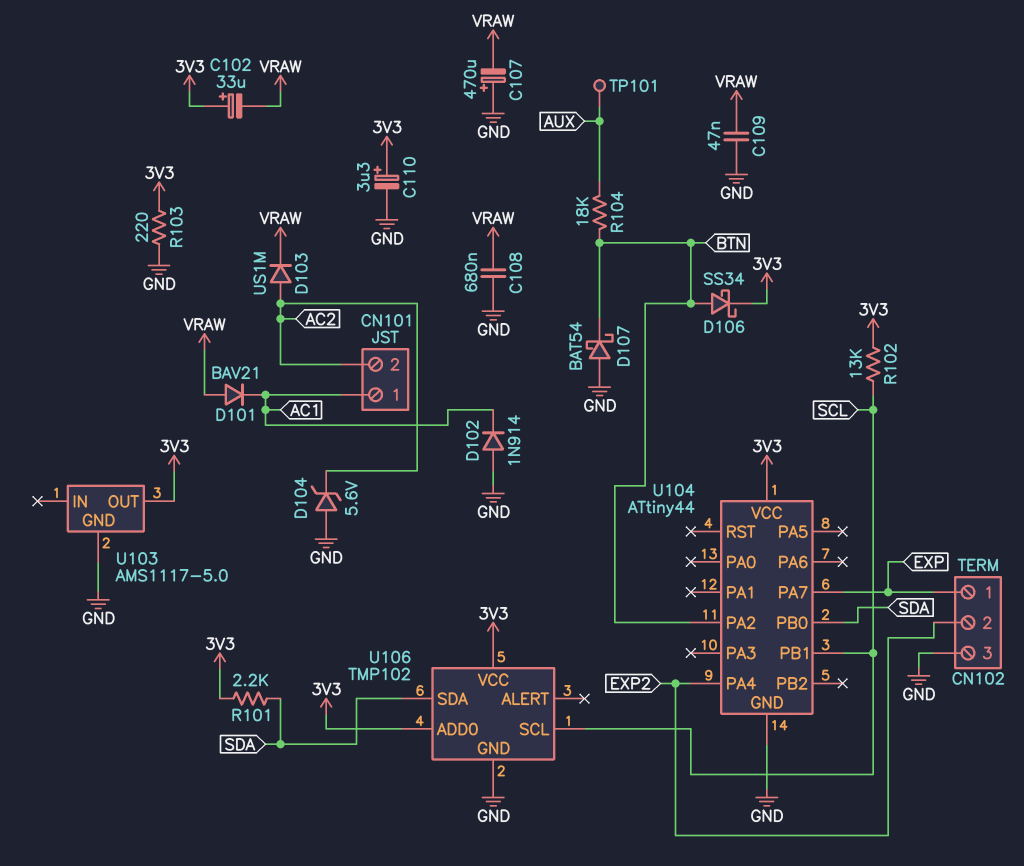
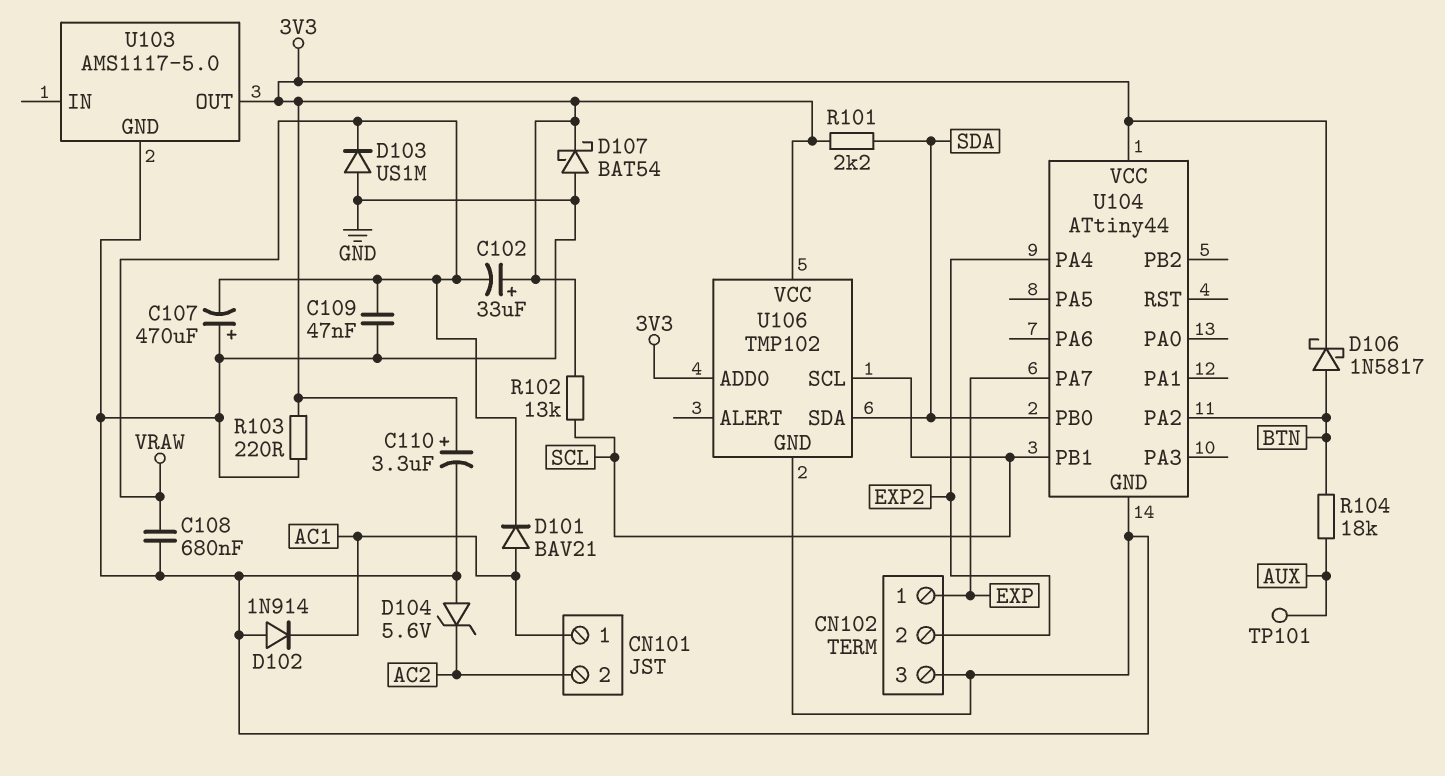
D101: diode BAV21 (A VRAW, K AC1) -> diode BAV21 (A AC1, K VRAW)
D103: diode US1M (A AC2, K VRAW) -> diode US1M (A GND, K VRAW)
D106: schottky SS34 (A BTN, K 3V3) -> schottky 1N5817 (A BTN, K 3V3)
D107: schottky BAT54 (A GND, K BTN) -> schottky BAT54 (A GND, K 3V3)

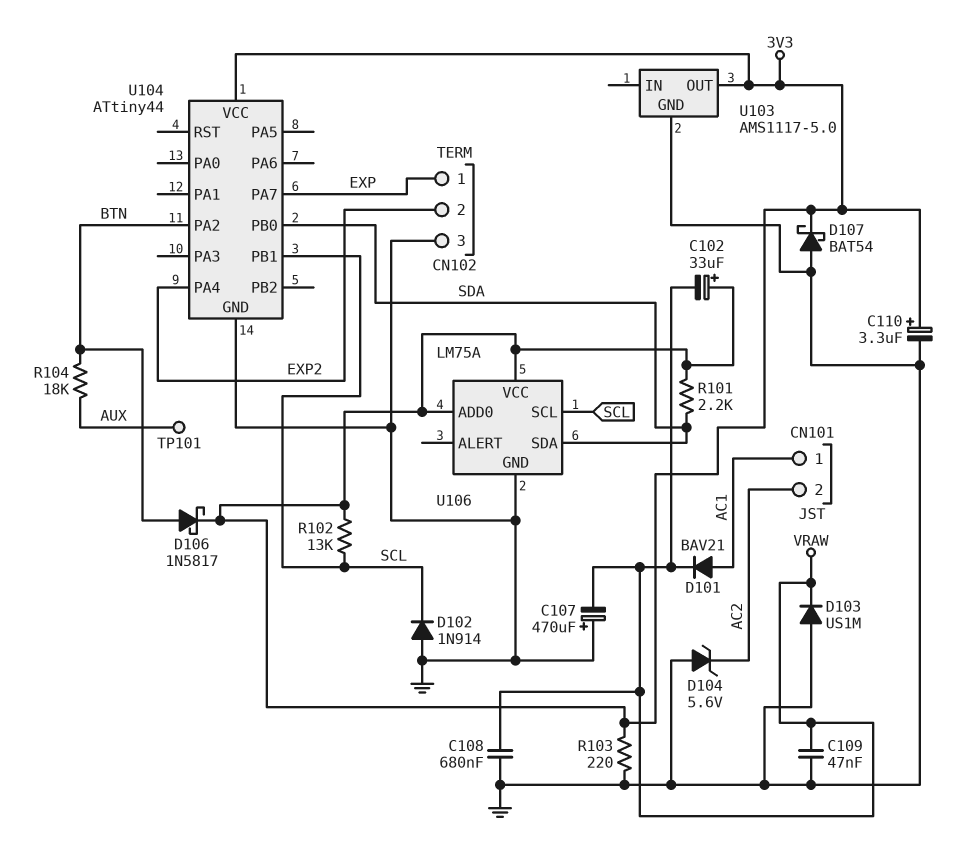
D102: diode 1N914 (A GND, K AC1) -> diode 1N914 (A GND, K SCL)
U106: TMP102 -> LM75A

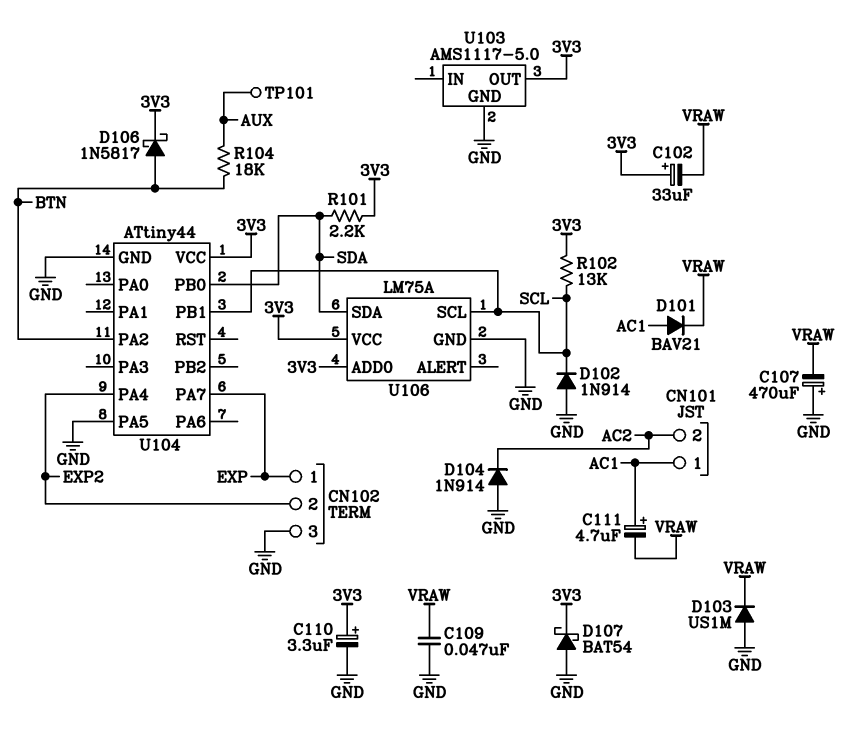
C108: 680nF (GND, VRAW) -> none
C111: none -> 4.7uF (plus AC1, minus VRAW)
D104: zener 5.6V (A GND, K AC2) -> diode 1N914 (A GND, K AC2)
R103: 220 (3V3, GND) -> none
U104 pin PA5: none -> GND

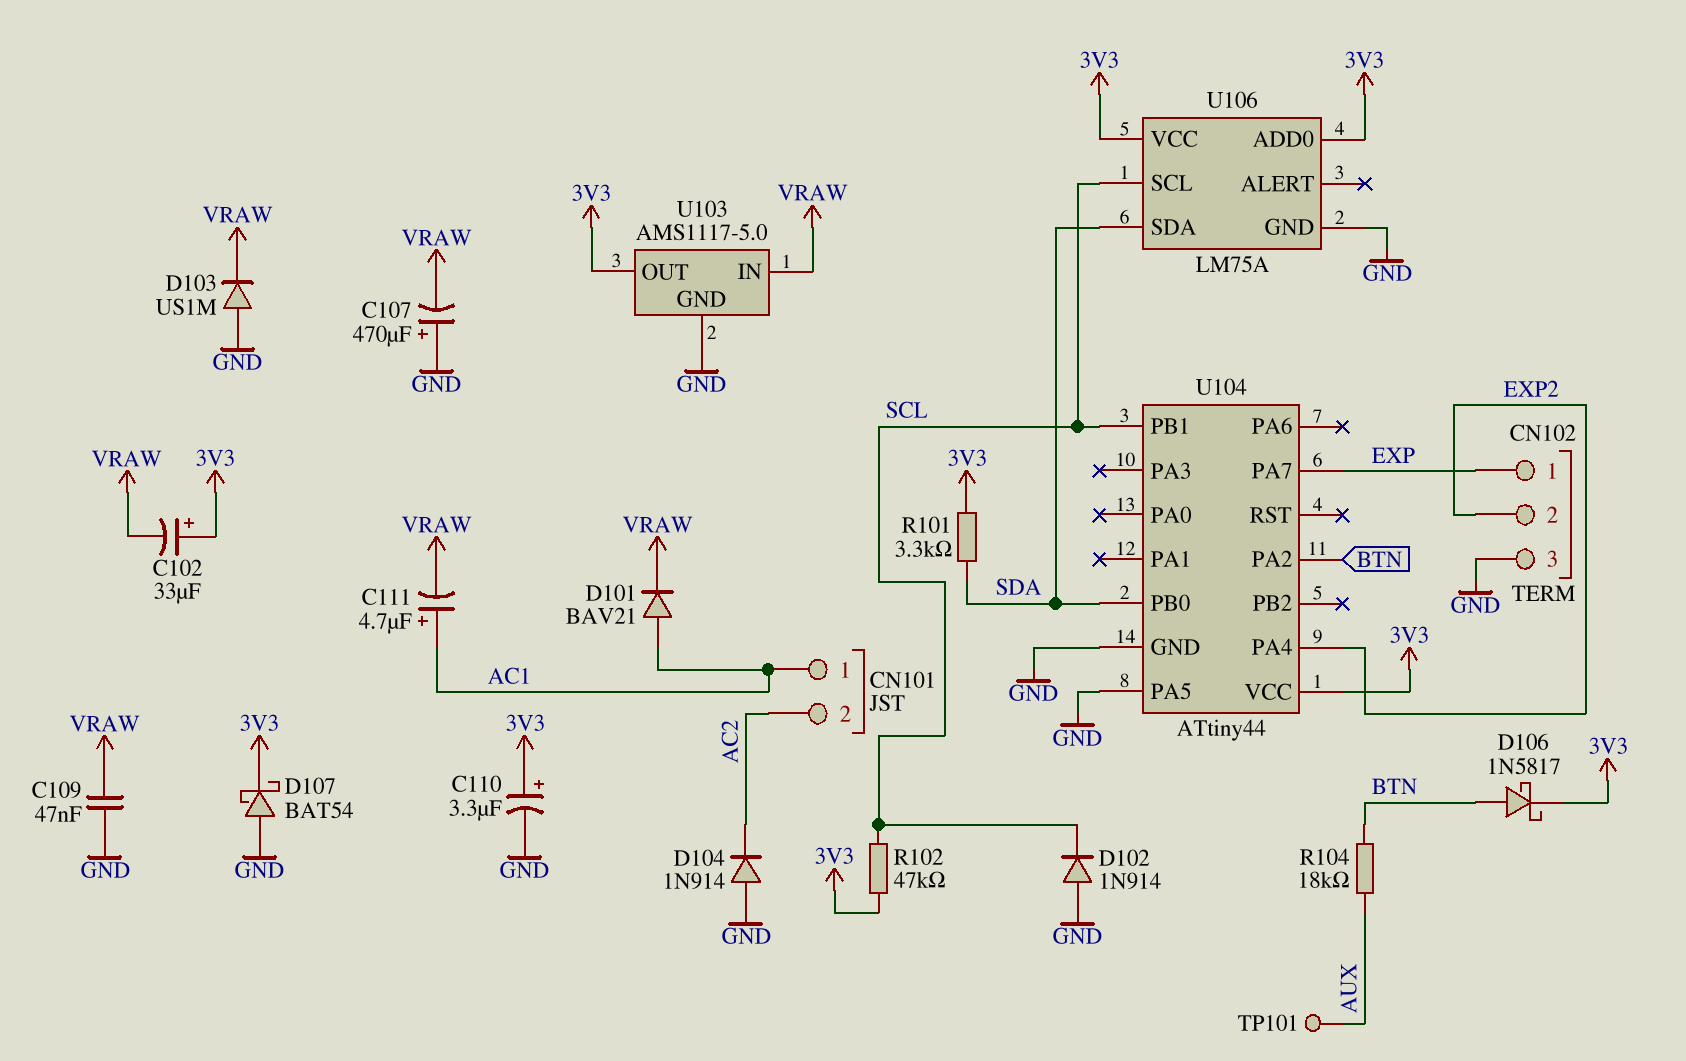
R101: 2.2k (3V3, SDA) -> 3.3k (3V3, SDA)
R102: 13k (3V3, SCL) -> 47k (3V3, SCL)
U103 pin IN: none -> VRAW

